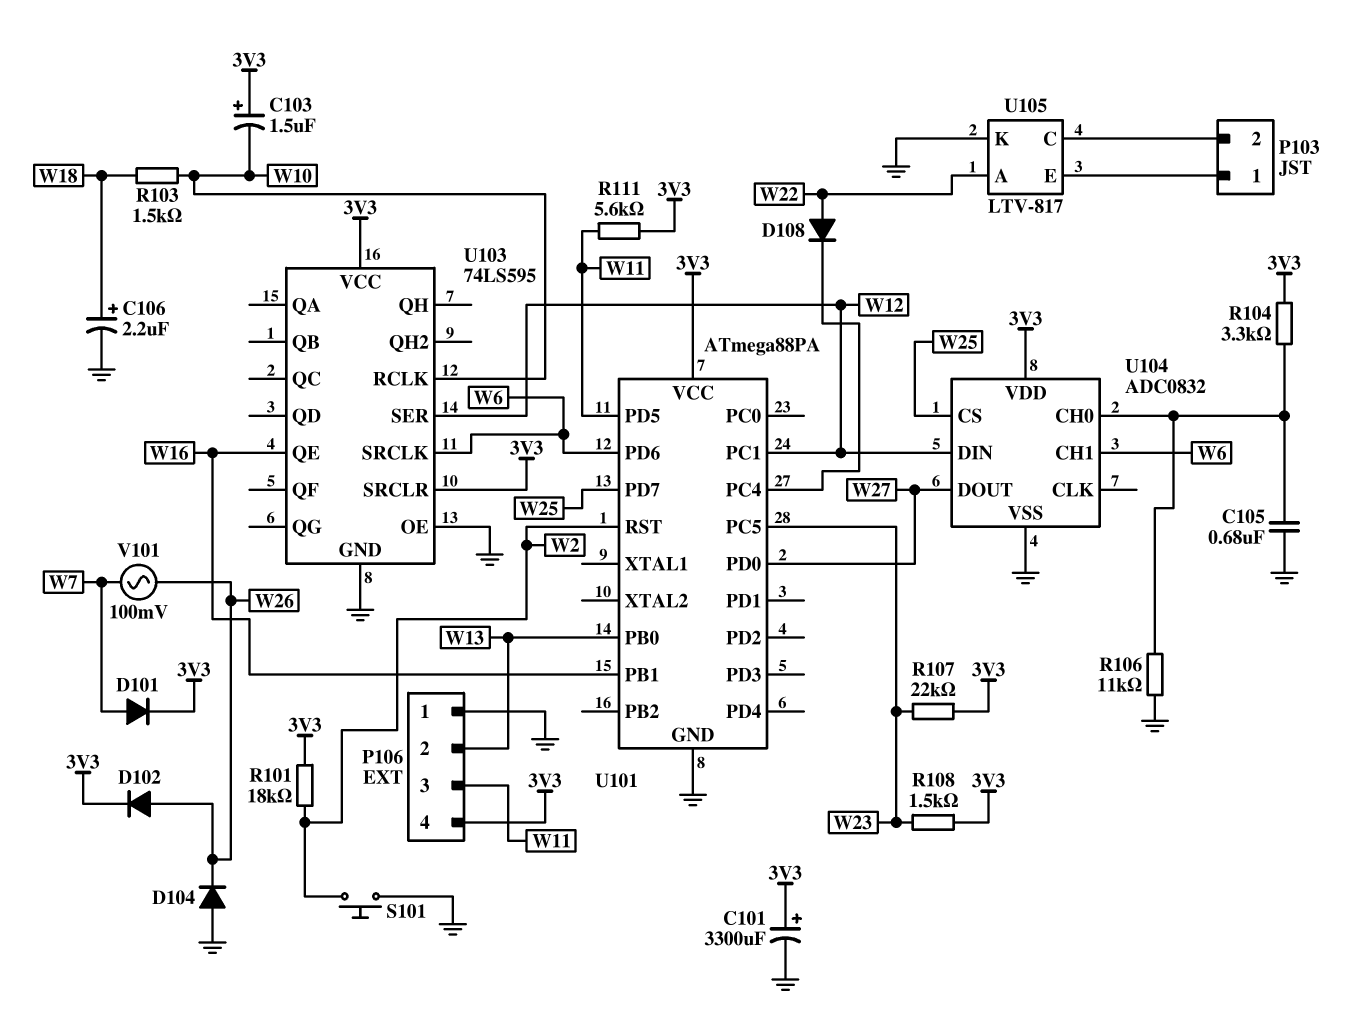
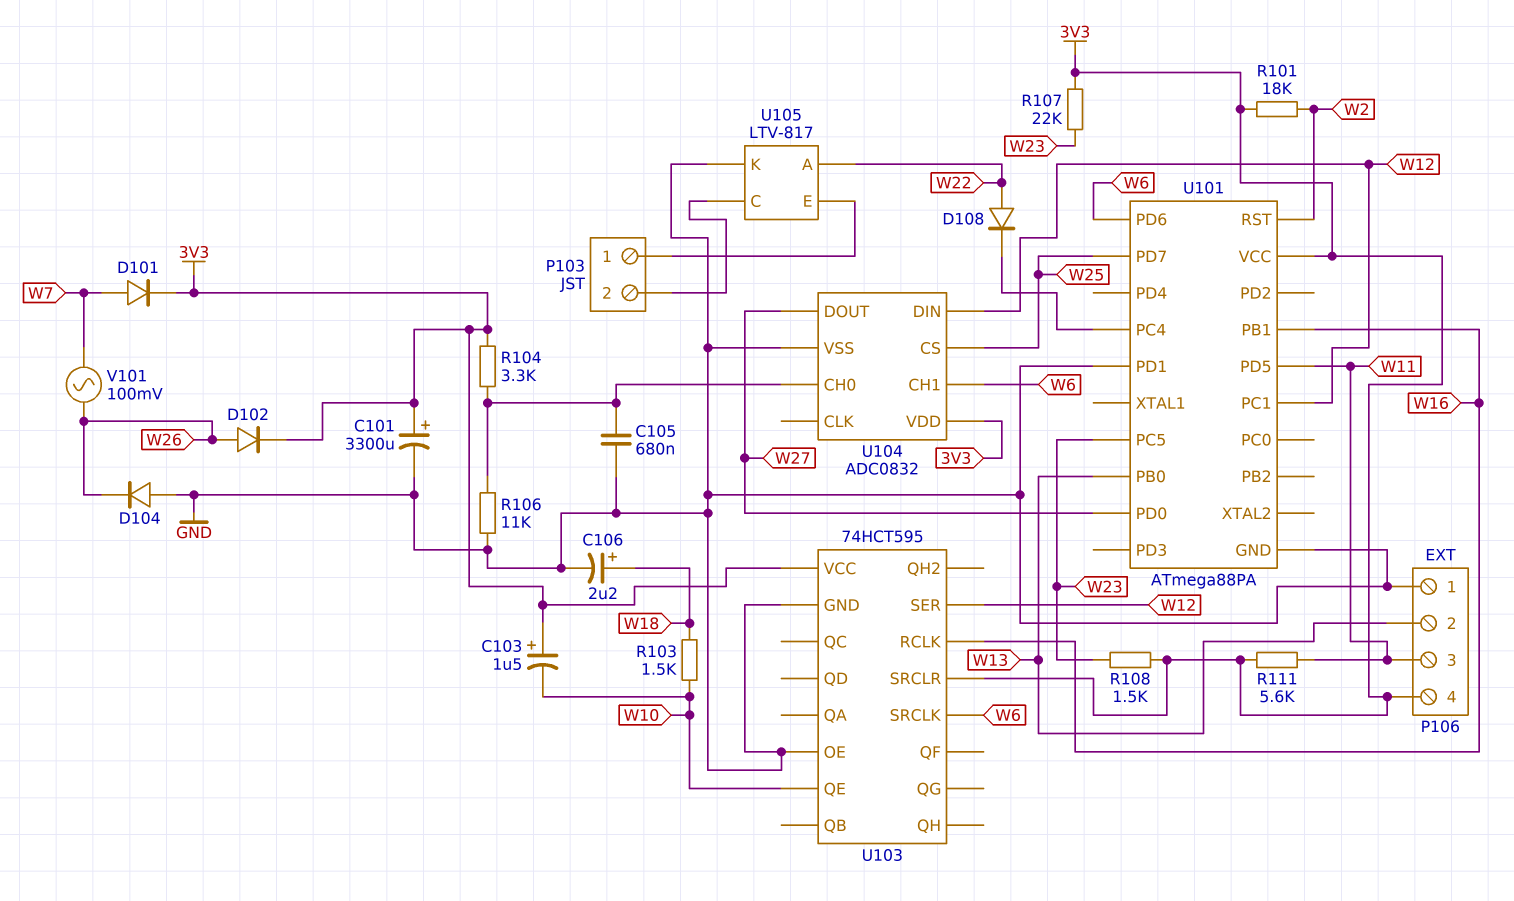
S101: button (GND, W2) -> none
U101 pin PD1: none -> GND
U103: 74LS595 -> 74HCT595
U103 pin QE: W16 -> W10
U103 pin RCLK: W10 -> W16

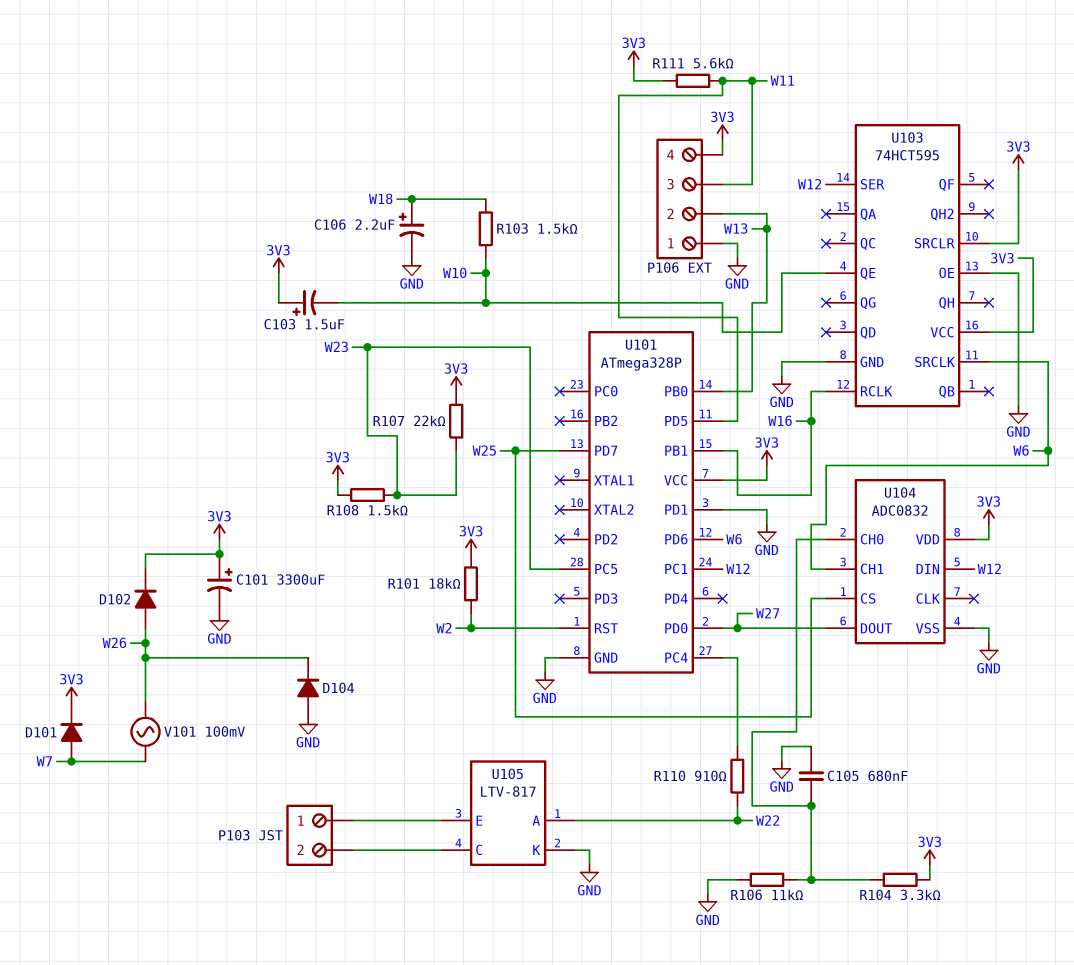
D108: diode (A W22, K U101/PC4) -> none
R110: none -> 910 (U101/PC4, W22)
U101: ATmega88PA -> ATmega328P

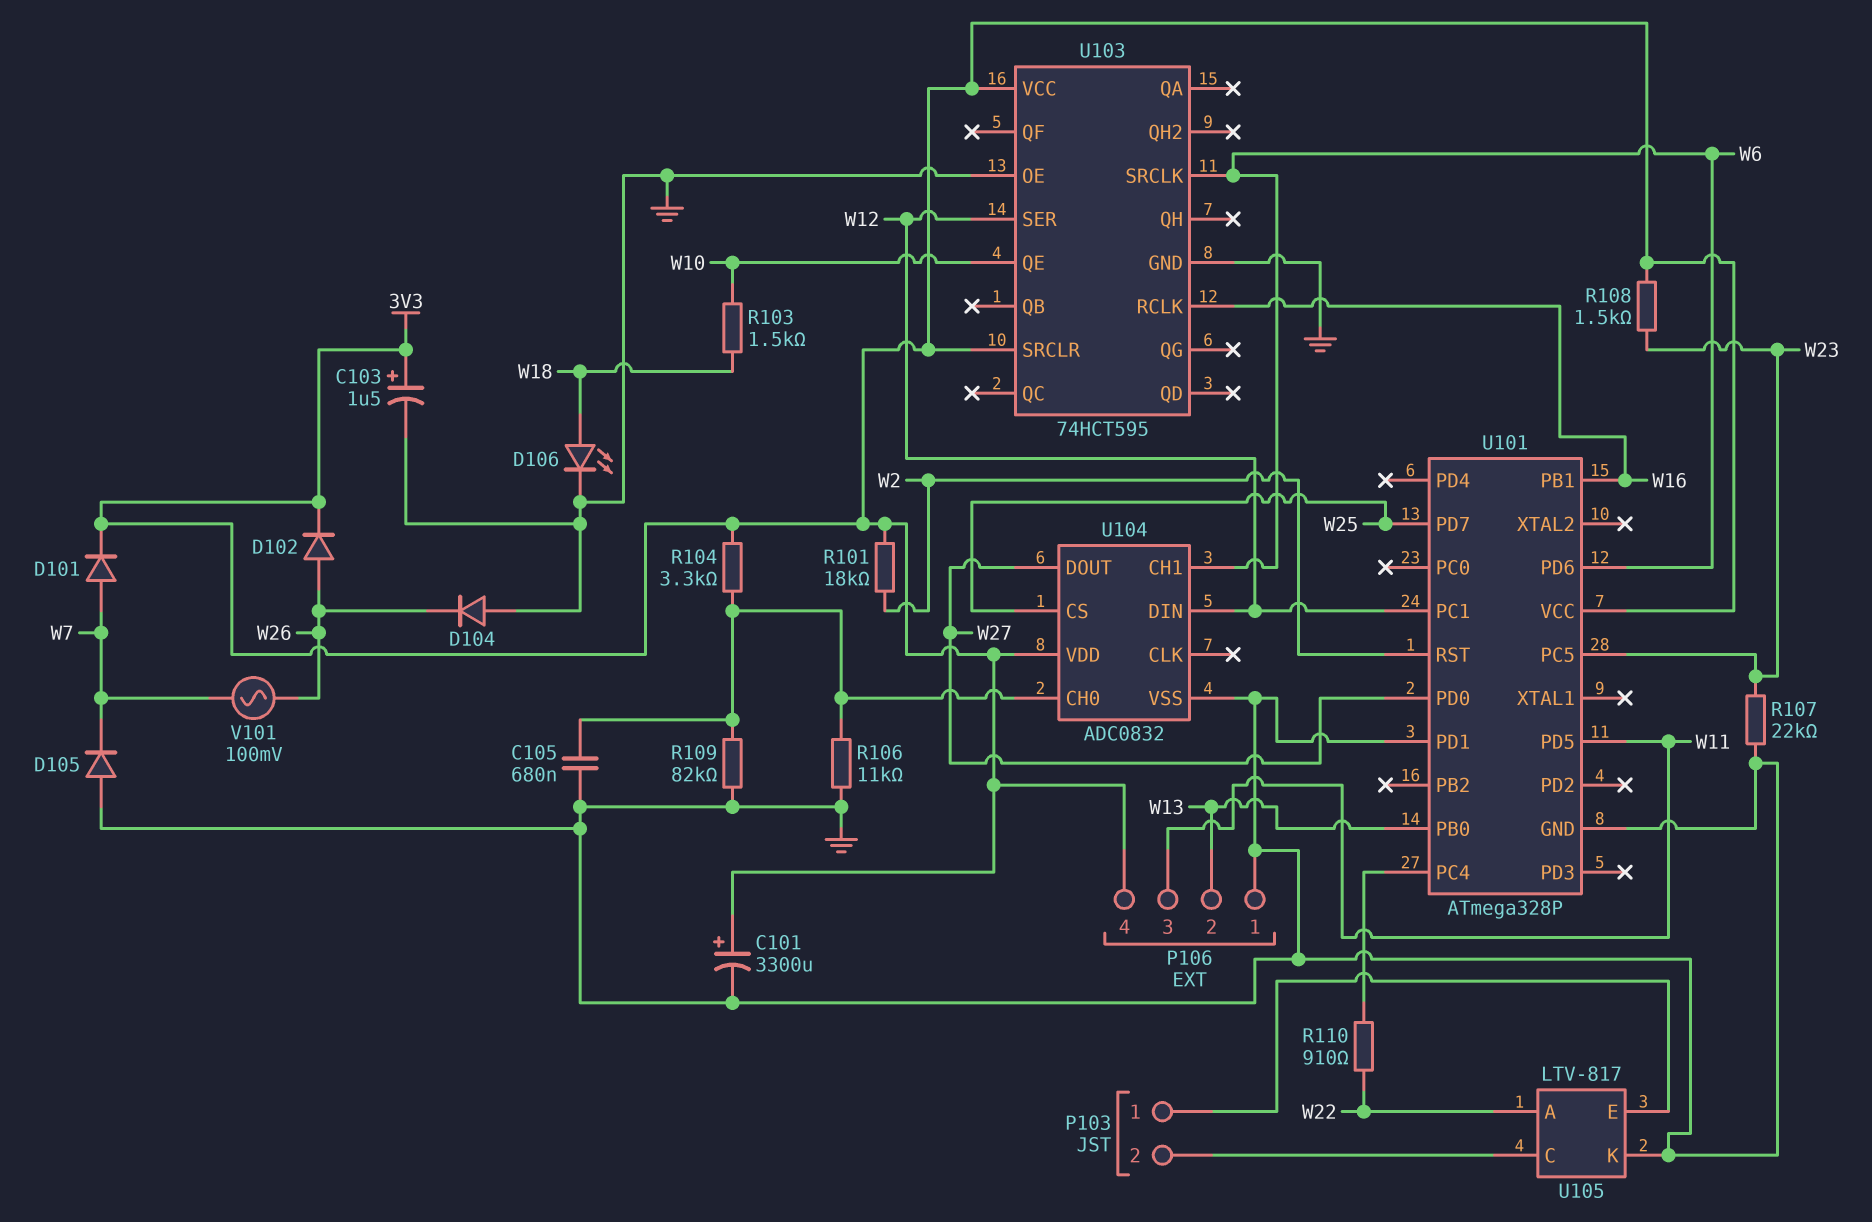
C103: 1.5uF (plus 3V3, minus W10) -> 1.5uF (plus 3V3, minus GND)
C106: 2.2uF (plus W18, minus GND) -> none
D105: none -> diode (A GND, K W7)
D106: none -> LED (A W18, K GND)
R107: 22k (3V3, W23) -> 22k (GND, W23)
R109: none -> 82k (GND, U104/CH0)
R111: 5.6k (3V3, W11) -> none

